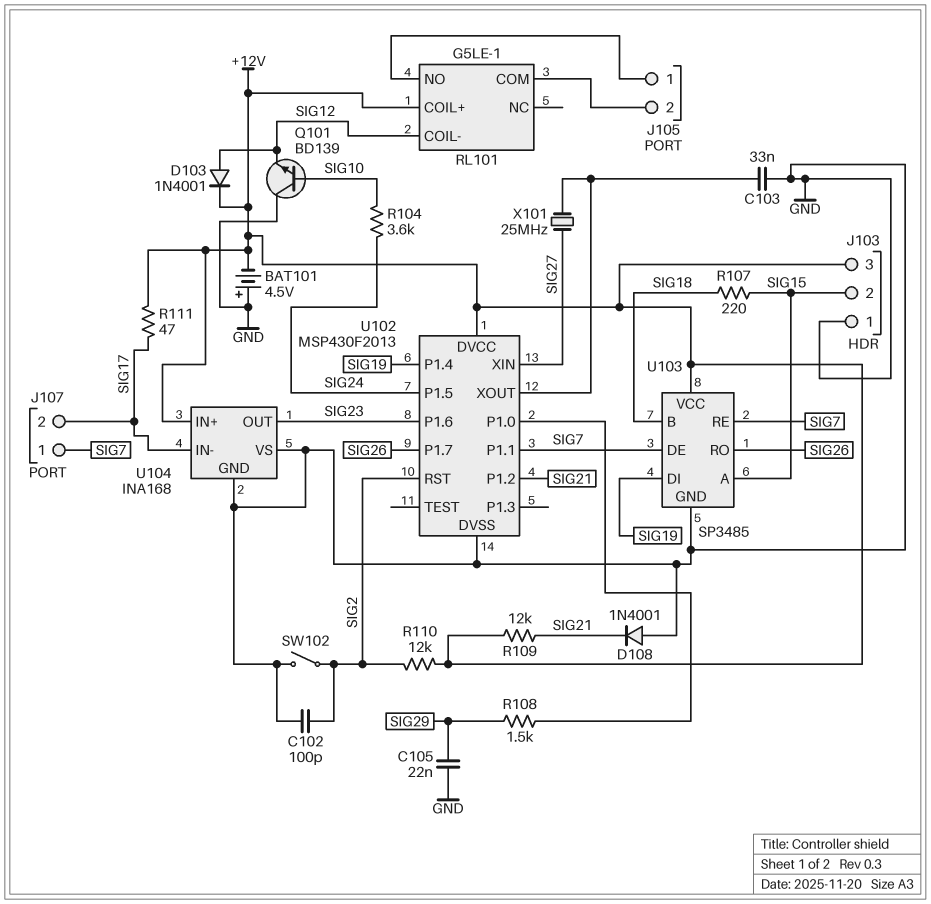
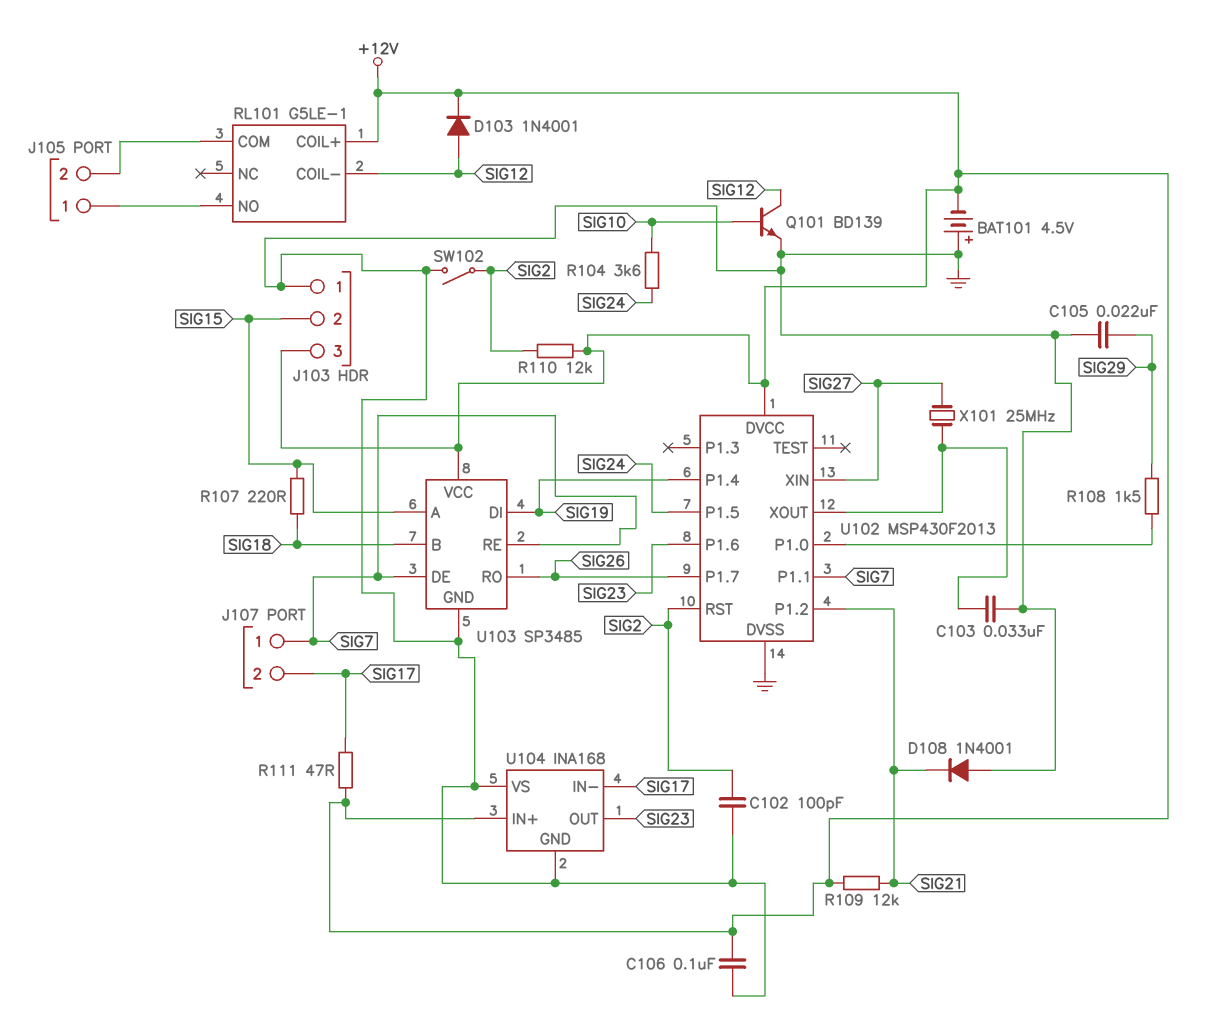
C106: none -> 100nF (+12V, GND)
Q101: NPN BD139 (B SIG10, C GND, E SIG12) -> NPN BD139 (B SIG10, C SIG12, E GND)

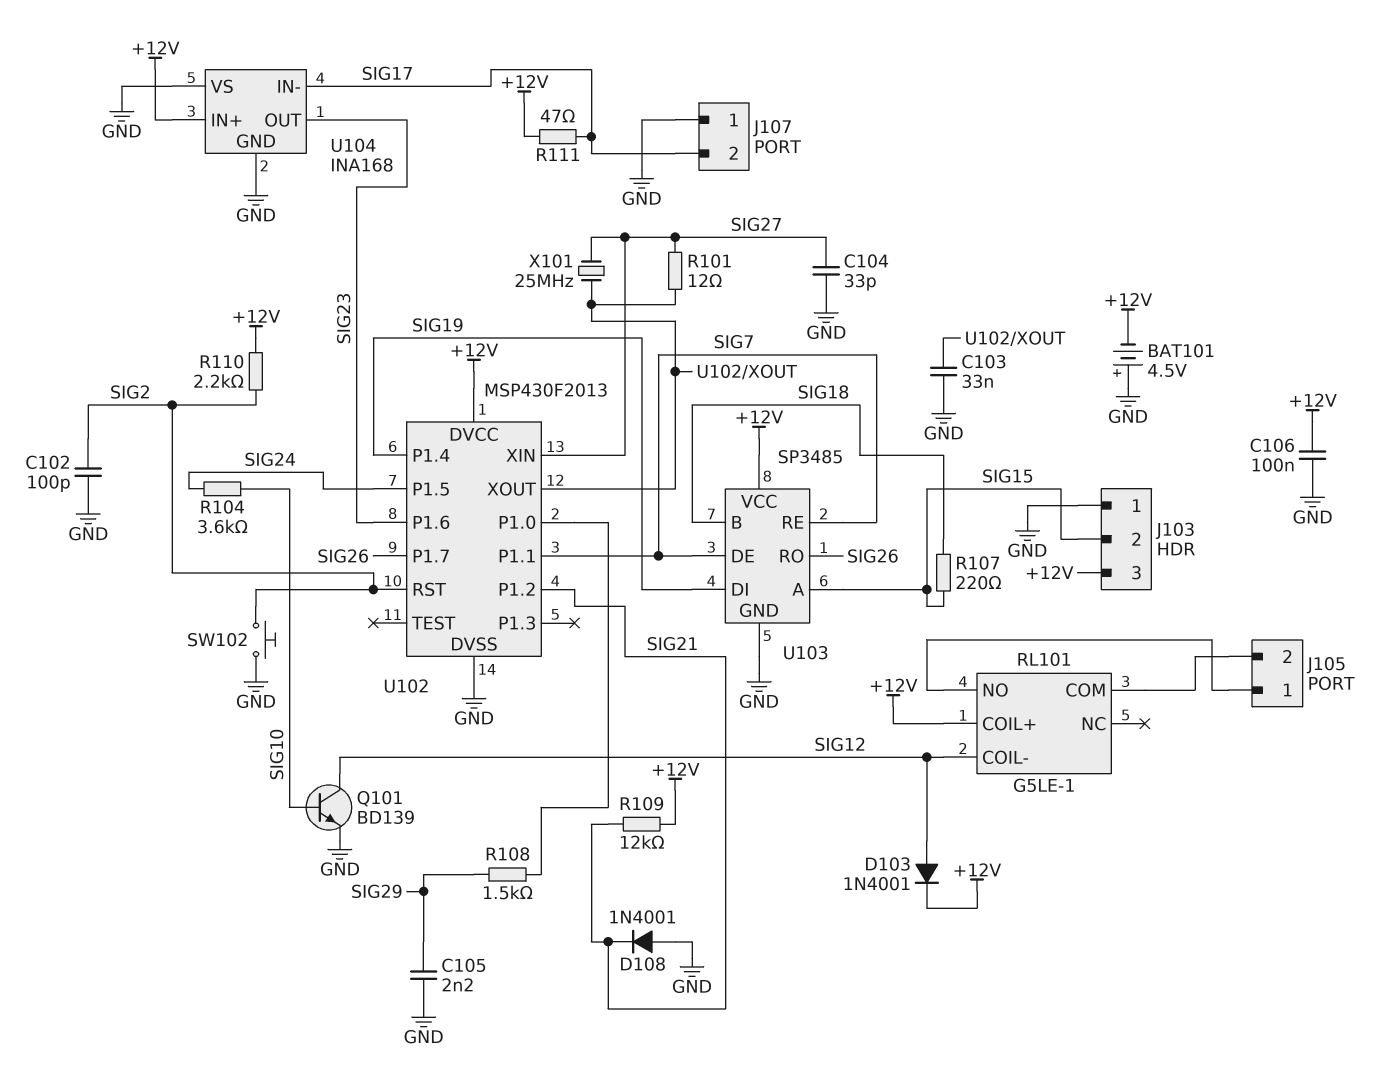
C104: none -> 33pF (GND, SIG27)
C105: 22nF (GND, SIG29) -> 2.2nF (GND, SIG29)
J107 pin 1: SIG7 -> GND
R101: none -> 12 (SIG27, U102/XOUT)
R110: 12k (+12V, SIG2) -> 2.2k (+12V, SIG2)
SW102: switch (GND, SIG2) -> button (GND, SIG2)

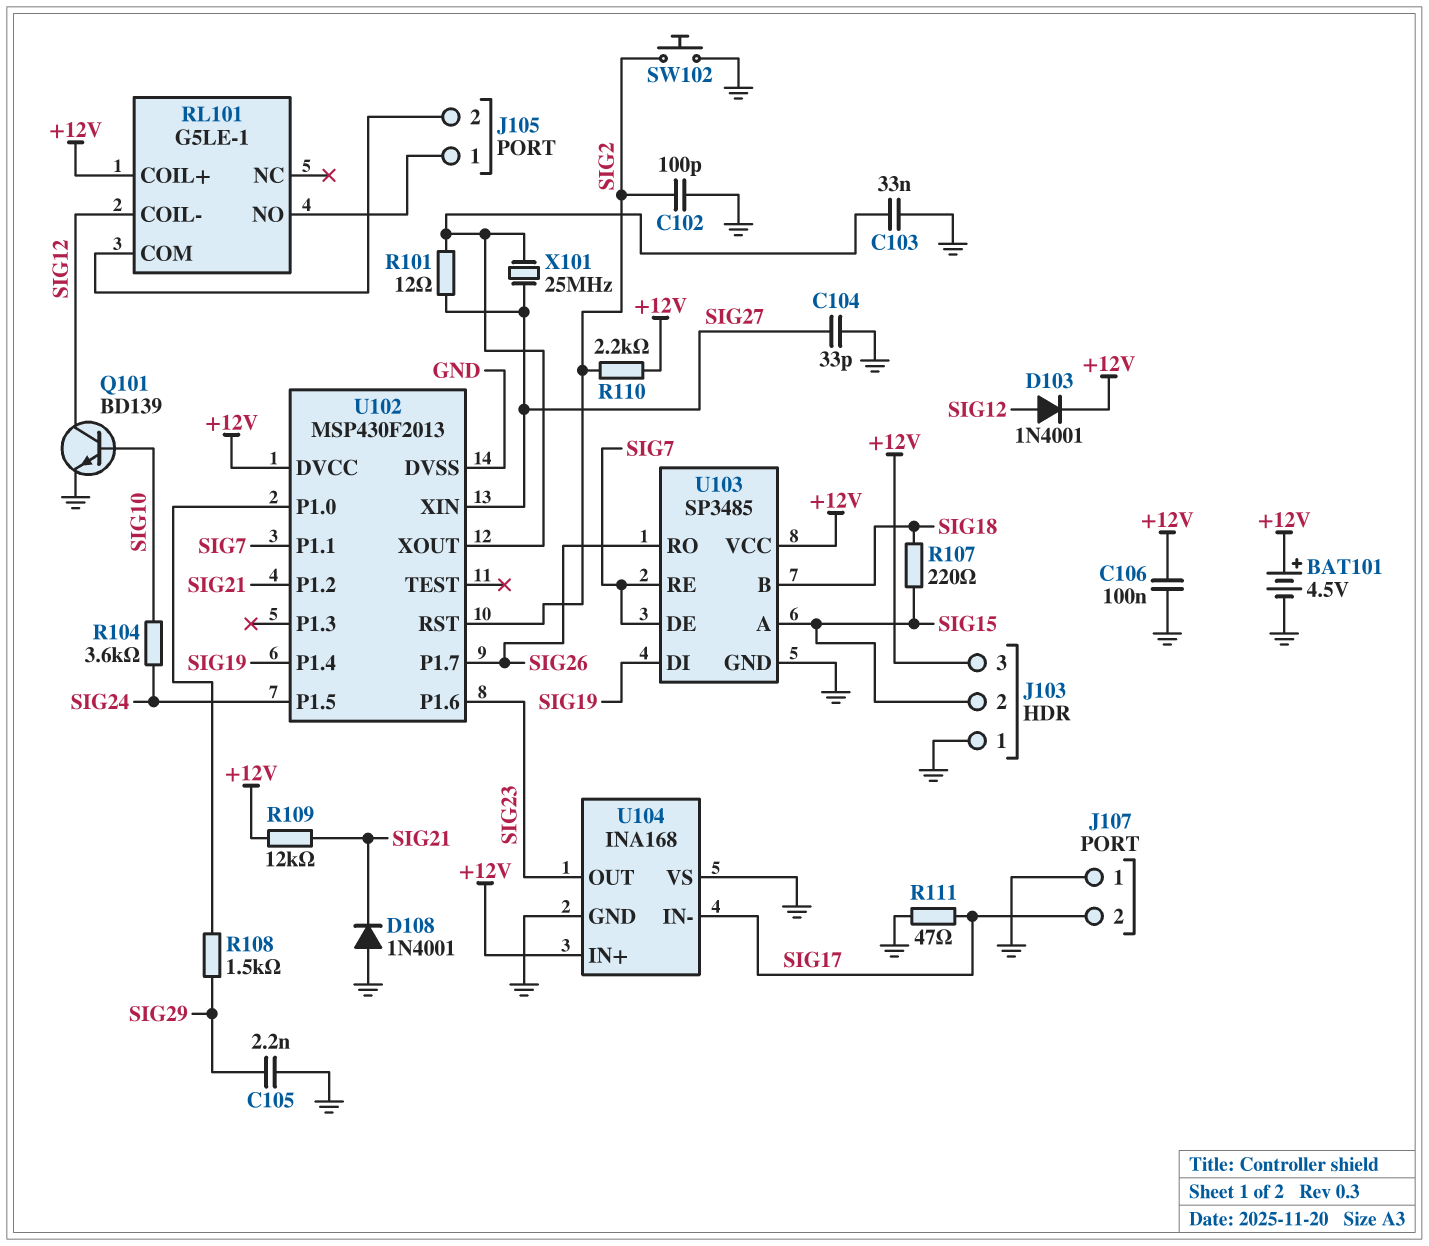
BAT101: 4.5V (plus GND, minus +12V) -> 4.5V (plus +12V, minus GND)
R111: 47 (+12V, SIG17) -> 47 (GND, SIG17)

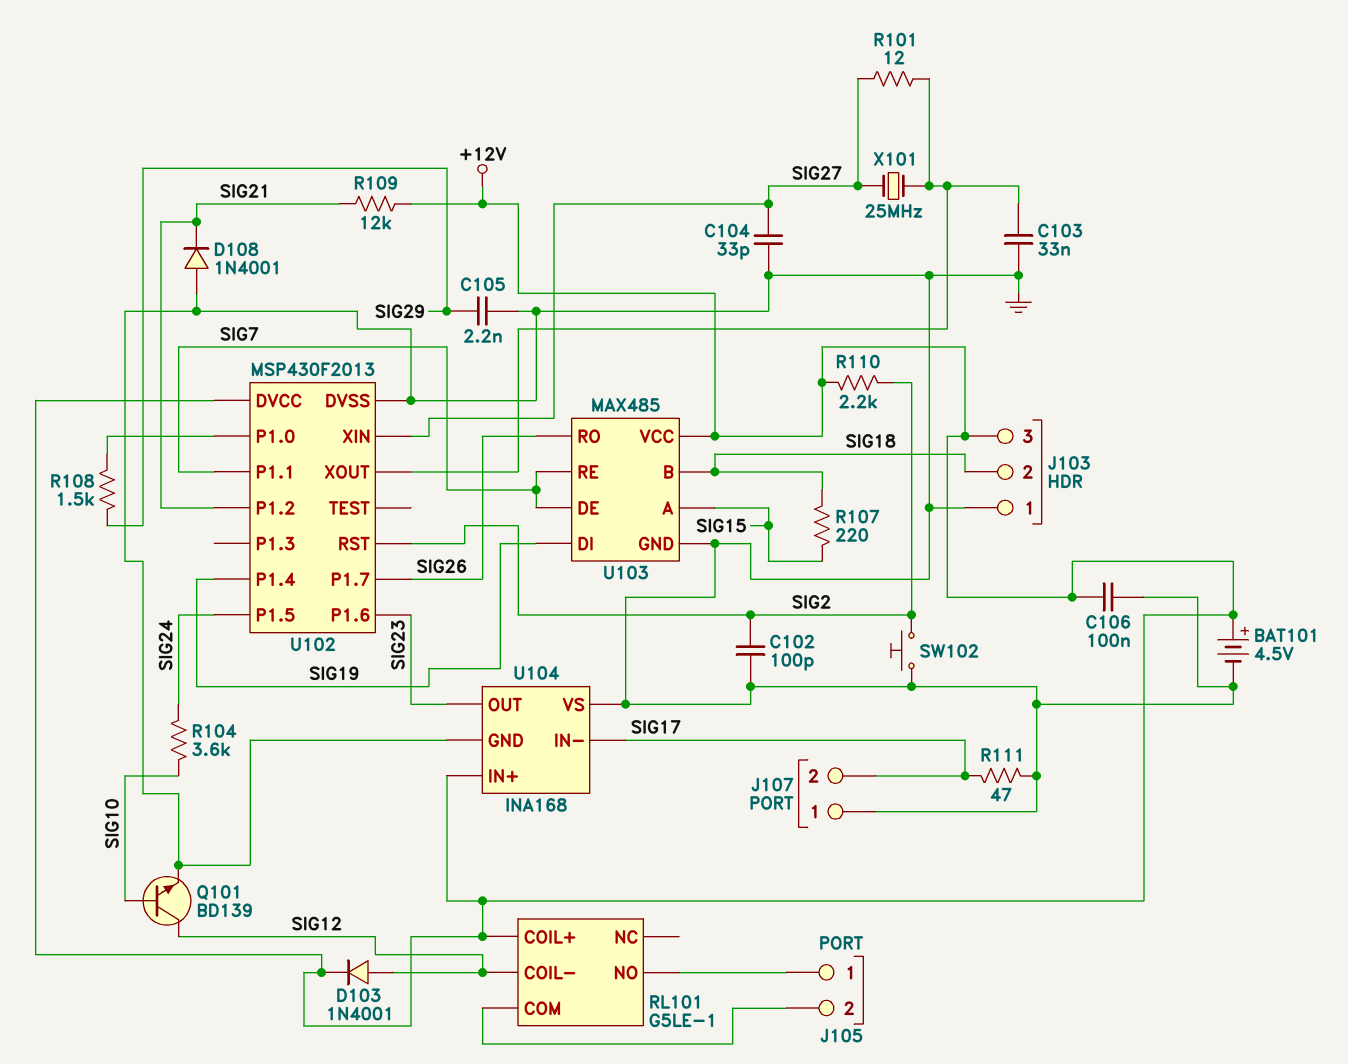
J103 pin 2: SIG15 -> SIG18
U103: SP3485 -> MAX485

